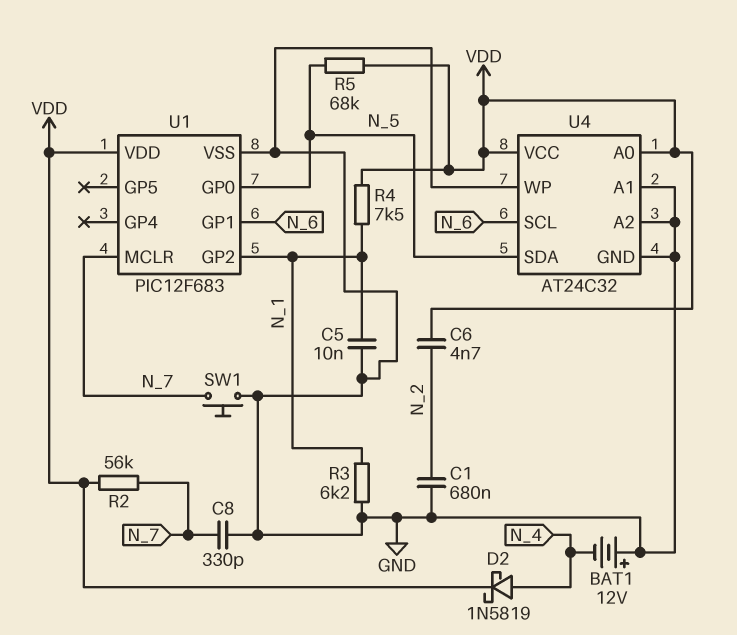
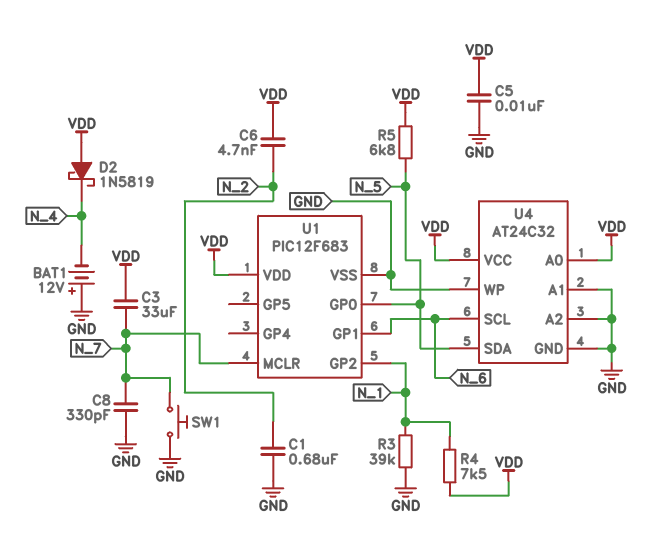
C3: none -> 33uF (N_7, VDD)
C5: 10nF (GND, N_1) -> 10nF (GND, VDD)
D2: schottky 1N5819 (A N_4, K VDD) -> schottky 1N5819 (A VDD, K N_4)
R2: 56k (N_7, VDD) -> none
R3: 6.2k (GND, N_1) -> 39k (GND, N_1)
R5: 68k (N_5, VDD) -> 6.8k (N_5, VDD)

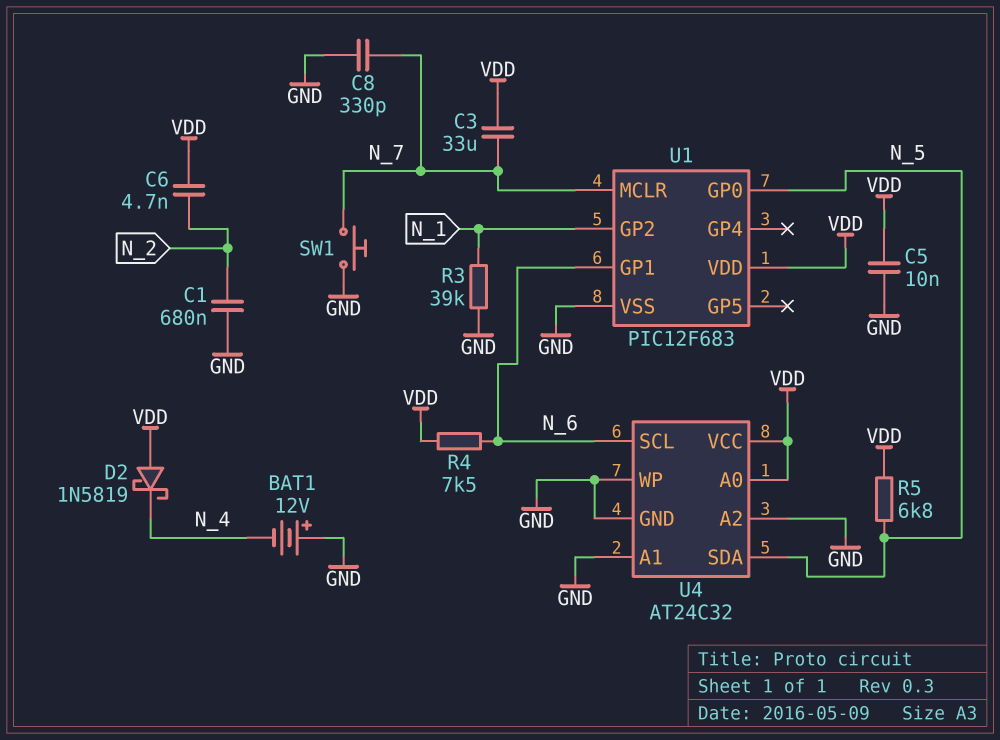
R4: 7.5k (N_1, VDD) -> 7.5k (N_6, VDD)

